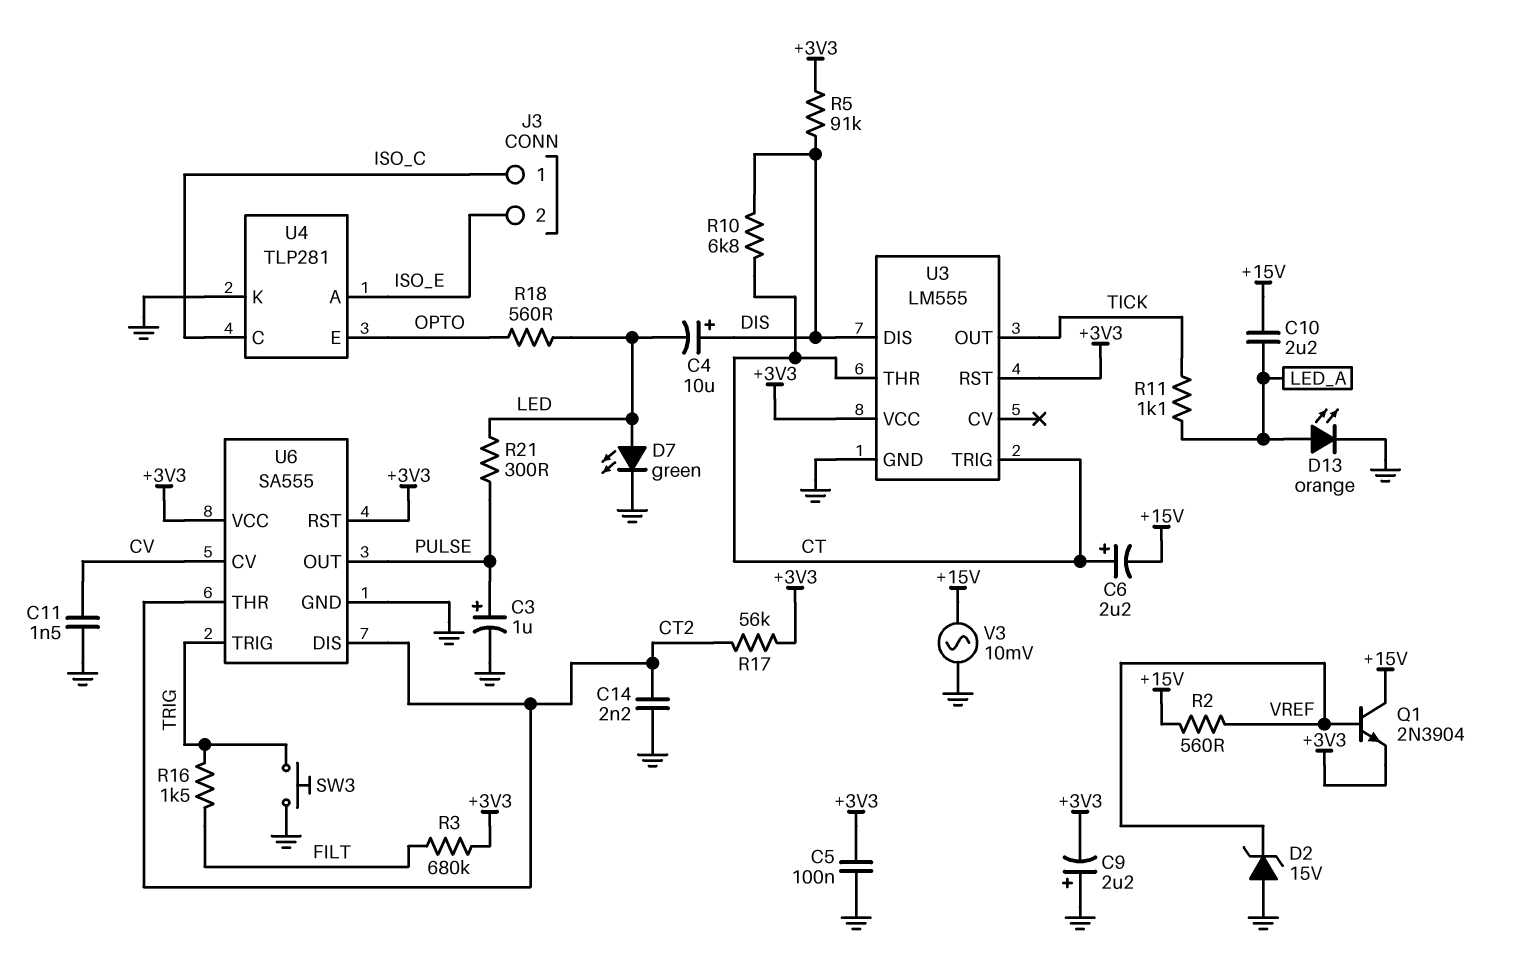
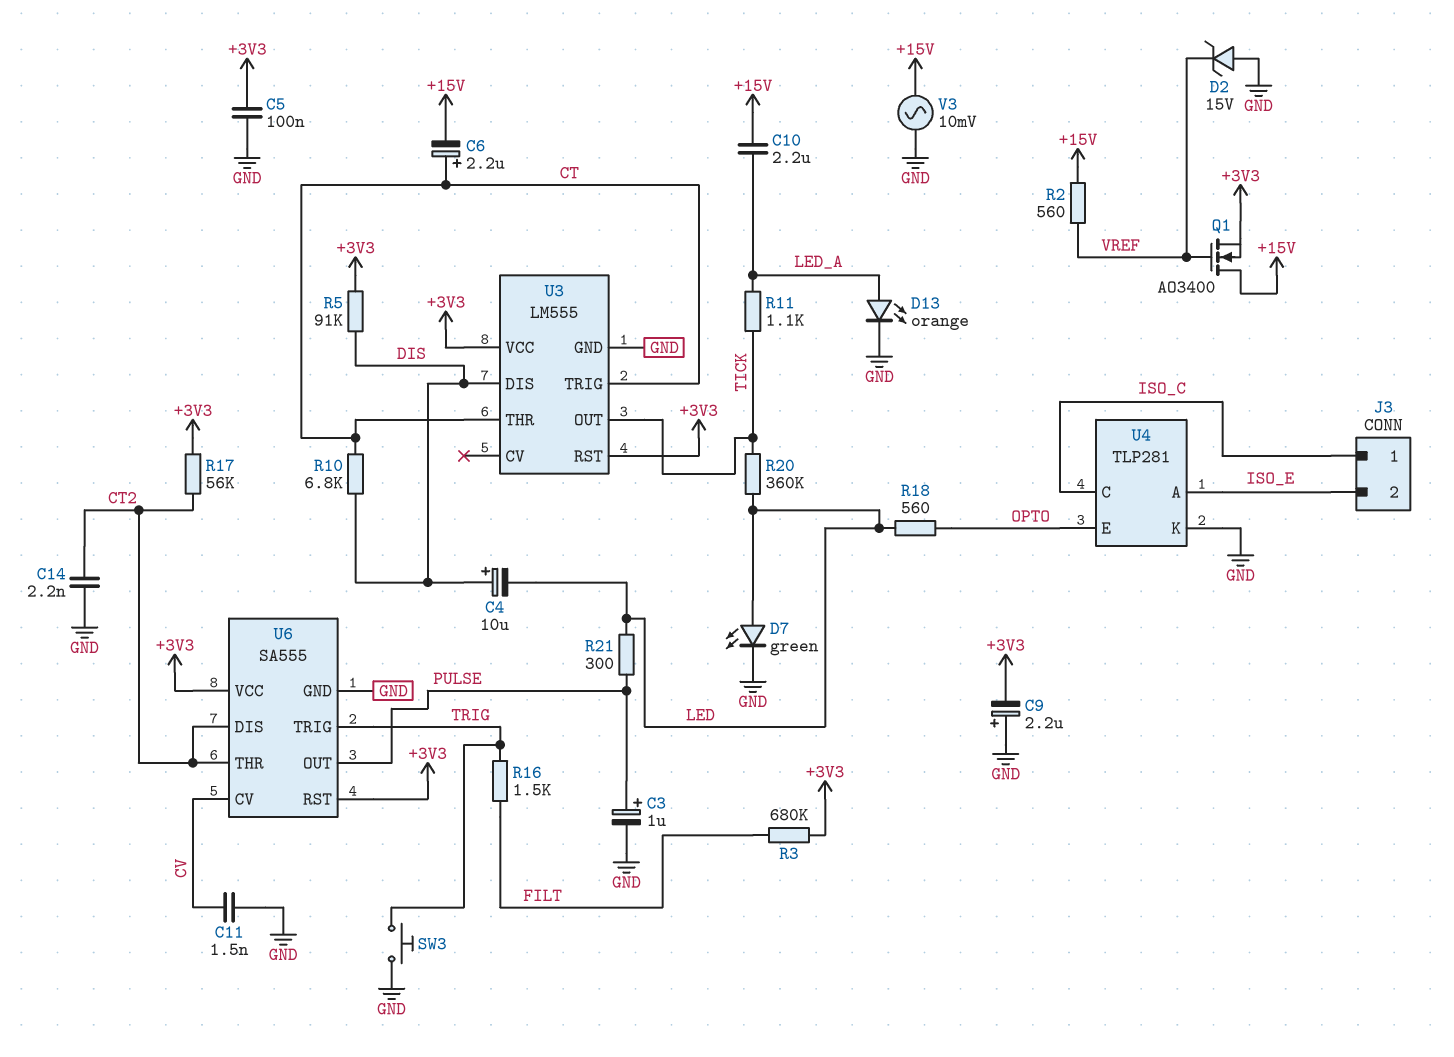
Q1: NPN 2N3904 (B VREF, C +15V, E +3V3) -> NMOS AO3400 (G VREF, D +15V, S +3V3)
R20: none -> 360k (LED, TICK)

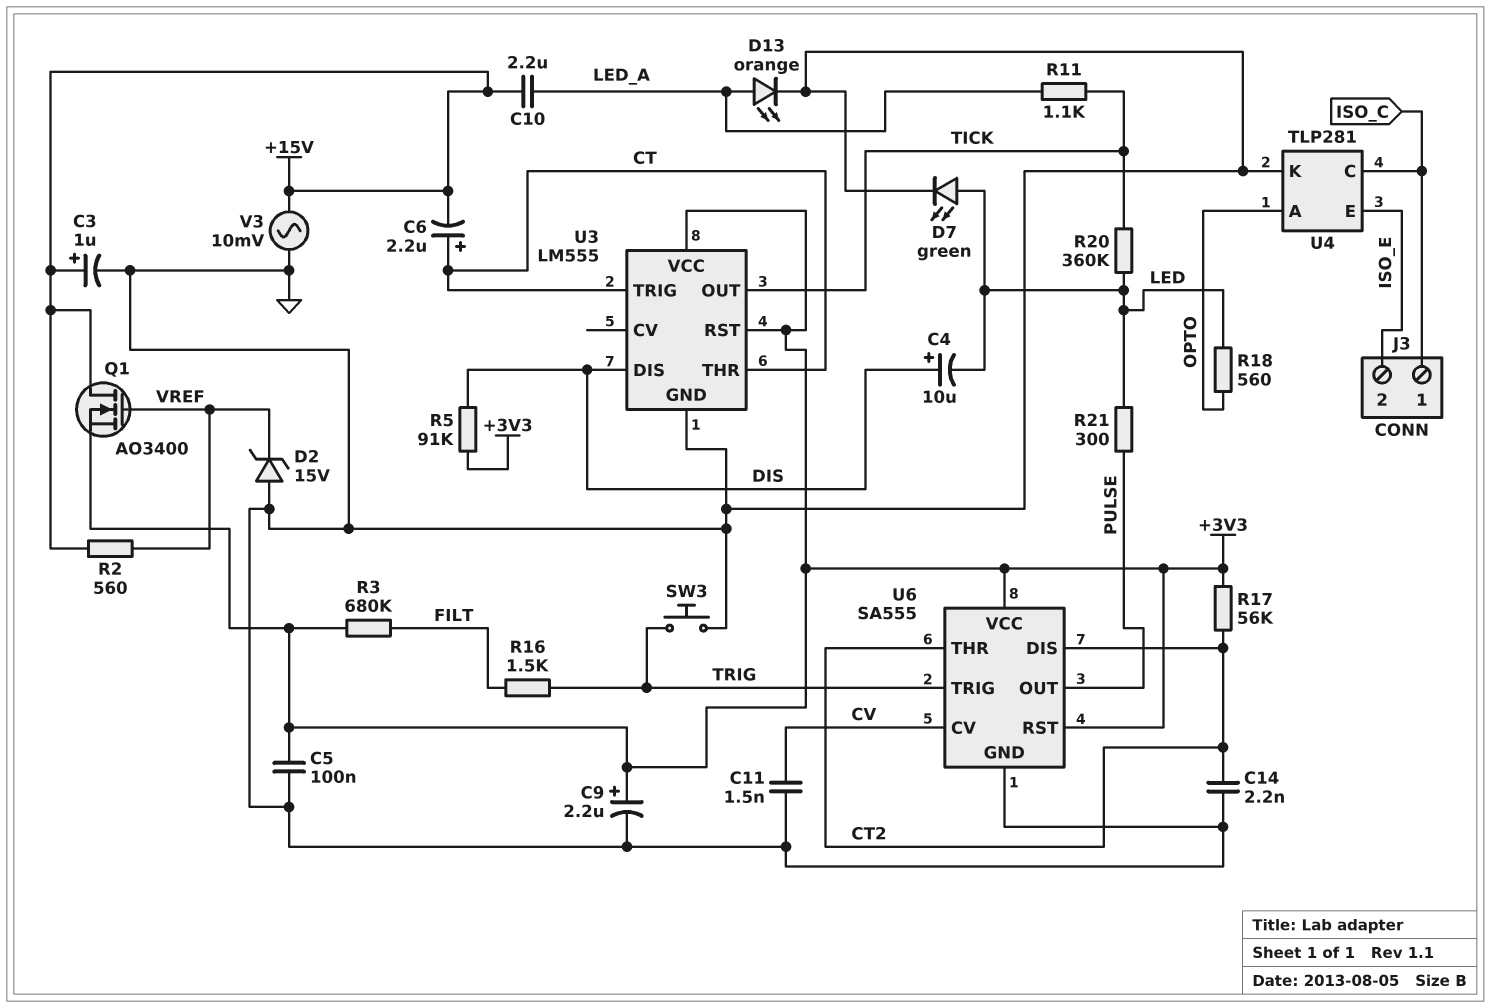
C3: 1uF (plus PULSE, minus GND) -> 1uF (plus +15V, minus GND)
C9: 2.2uF (plus GND, minus +3V3) -> 2.2uF (plus +3V3, minus GND)
R10: 6.8k (CT, DIS) -> none
U4 pin A: ISO_E -> OPTO
U4 pin E: OPTO -> ISO_E

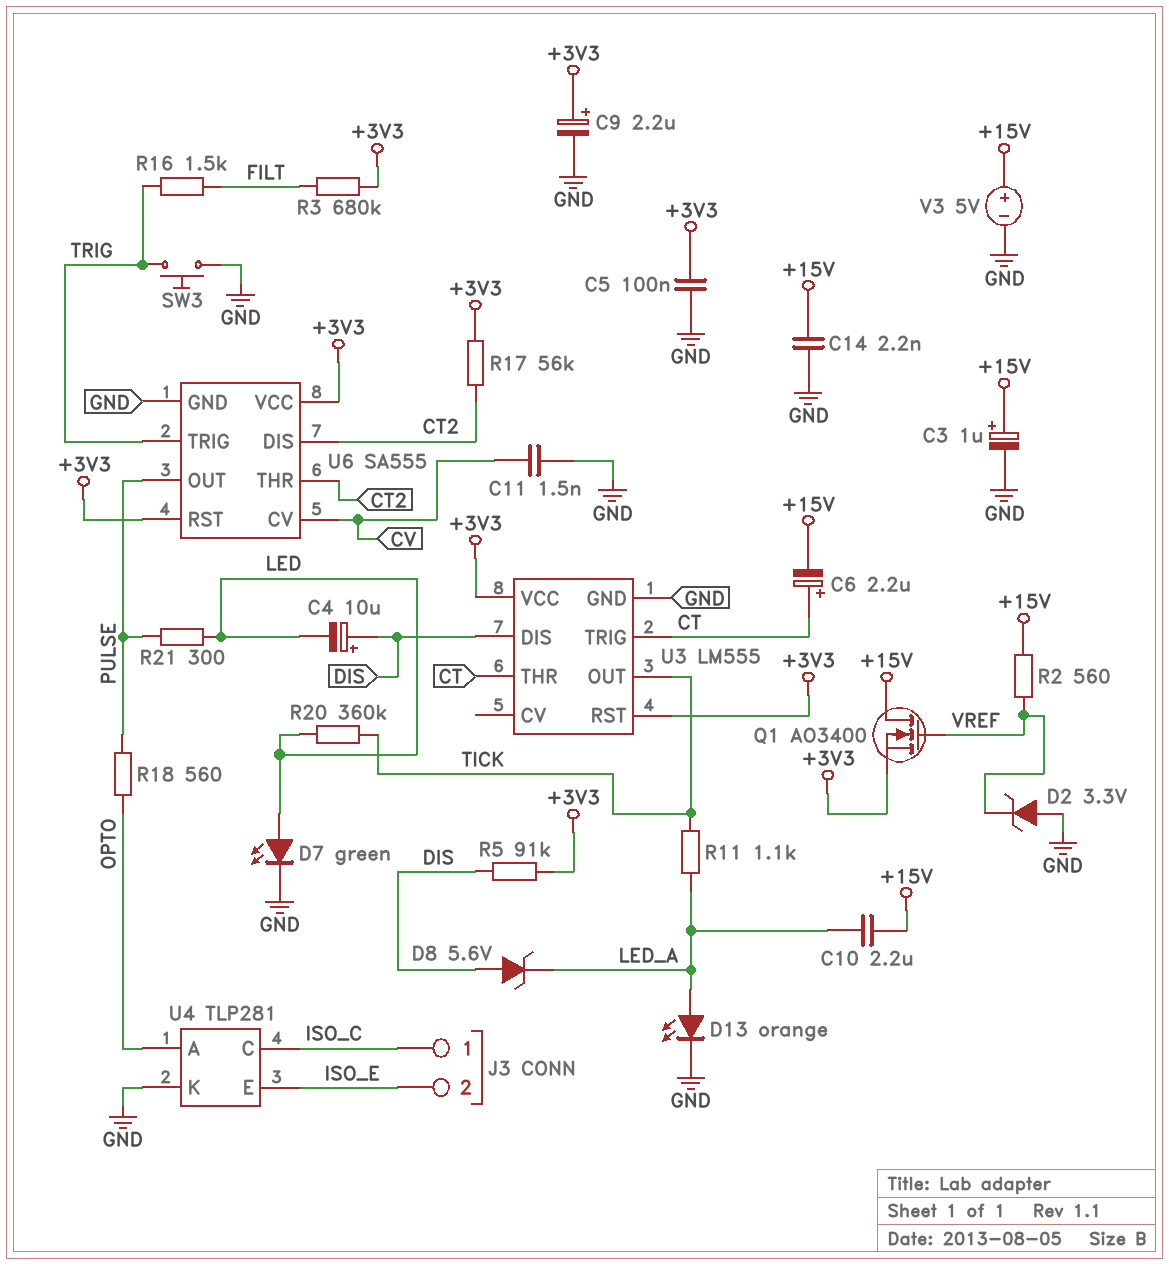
C14: 2.2nF (CT2, GND) -> 2.2nF (+15V, GND)
D2: zener 15V (A GND, K VREF) -> zener 3.3V (A GND, K VREF)
D8: none -> zener 5.6V (A DIS, K LED_A)
R18: 560 (LED, OPTO) -> 560 (OPTO, PULSE)
V3: AC 10mV (+15V, GND) -> 5V (plus +15V, minus GND)

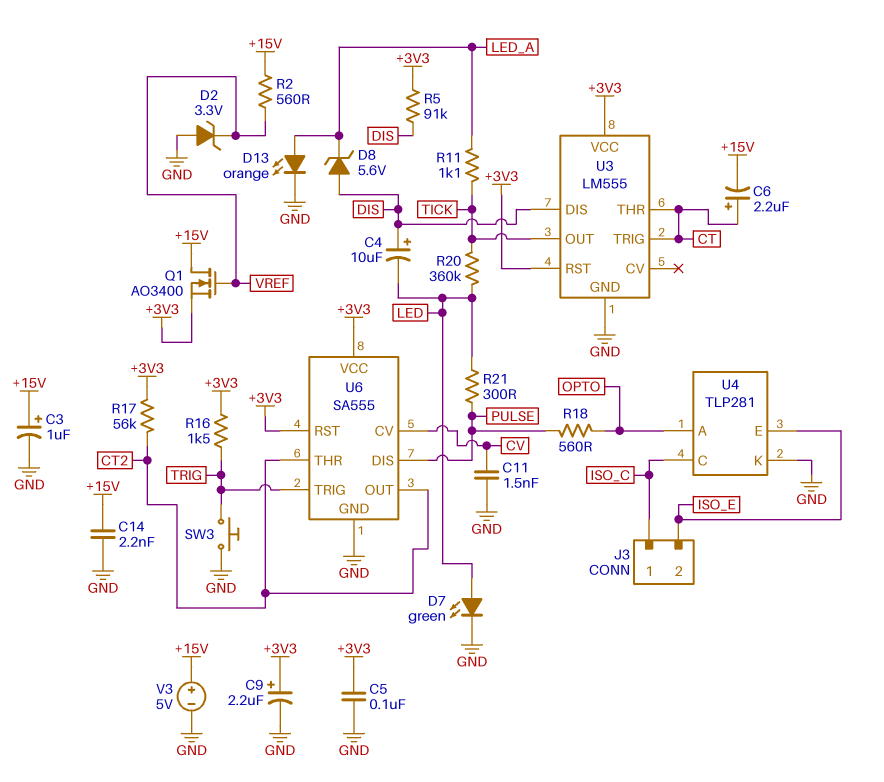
C10: 2.2uF (+15V, LED_A) -> none
R3: 680k (+3V3, FILT) -> none
R16: 1.5k (FILT, TRIG) -> 1.5k (+3V3, TRIG)
U6 pin DIS: CT2 -> PULSE
U6 pin OUT: PULSE -> CT2

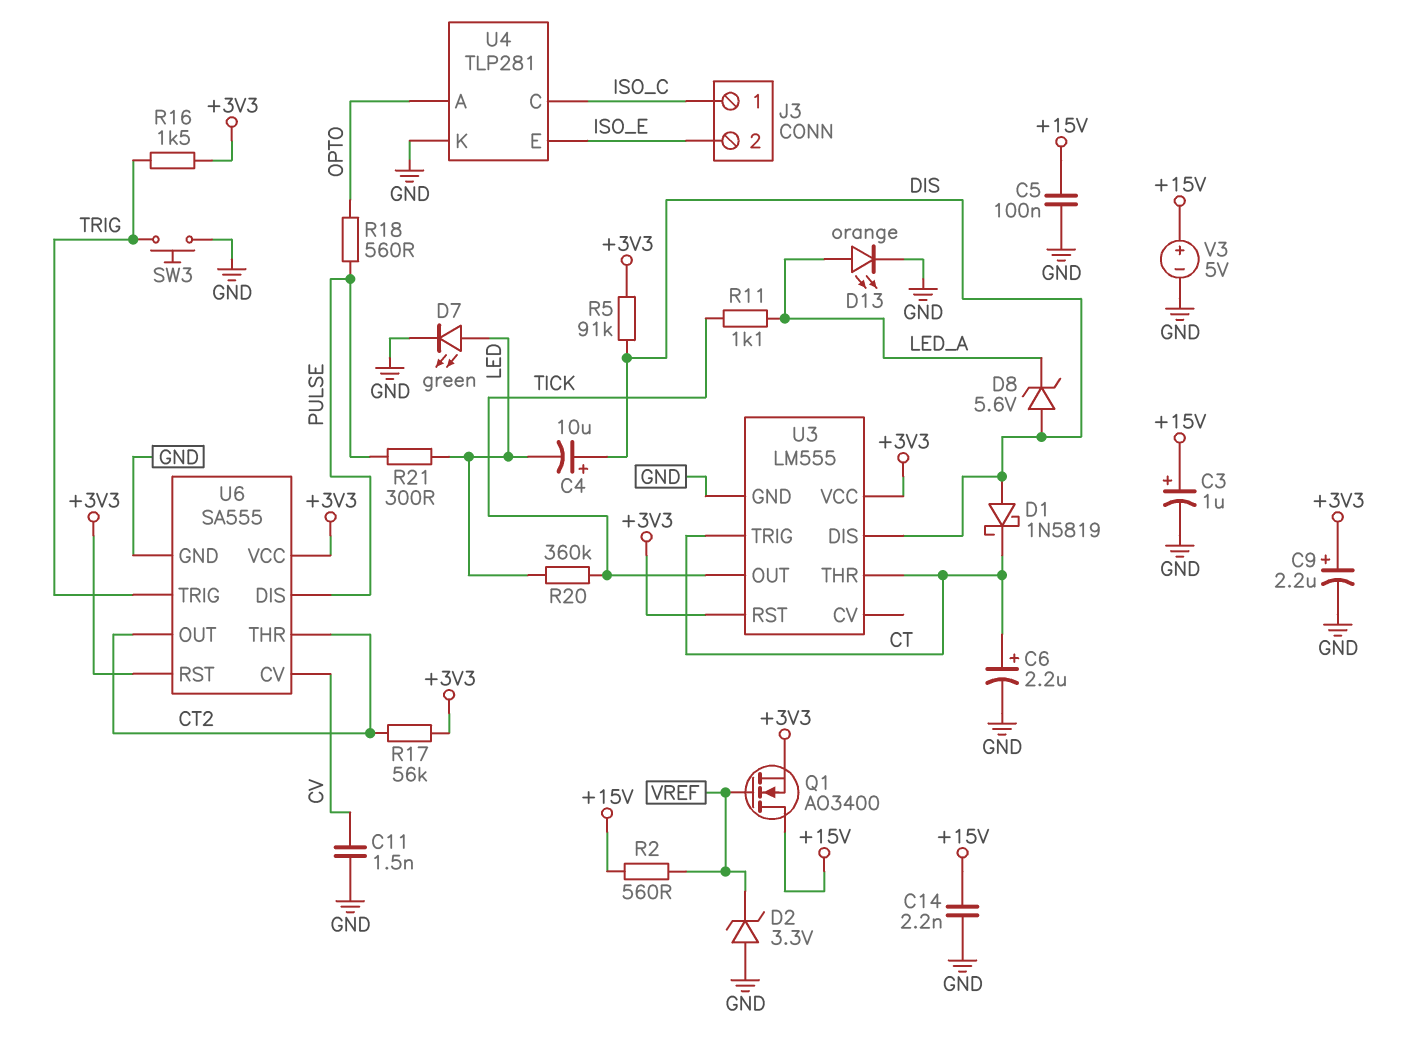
C5: 100nF (+3V3, GND) -> 100nF (+15V, GND)
C6: 2.2uF (plus CT, minus +15V) -> 2.2uF (plus CT, minus GND)
D1: none -> schottky 1N5819 (A DIS, K CT)

